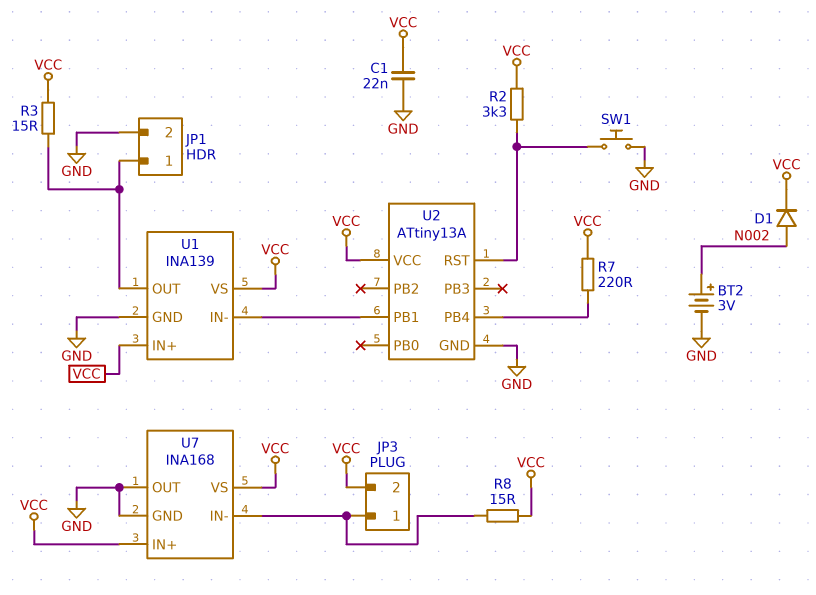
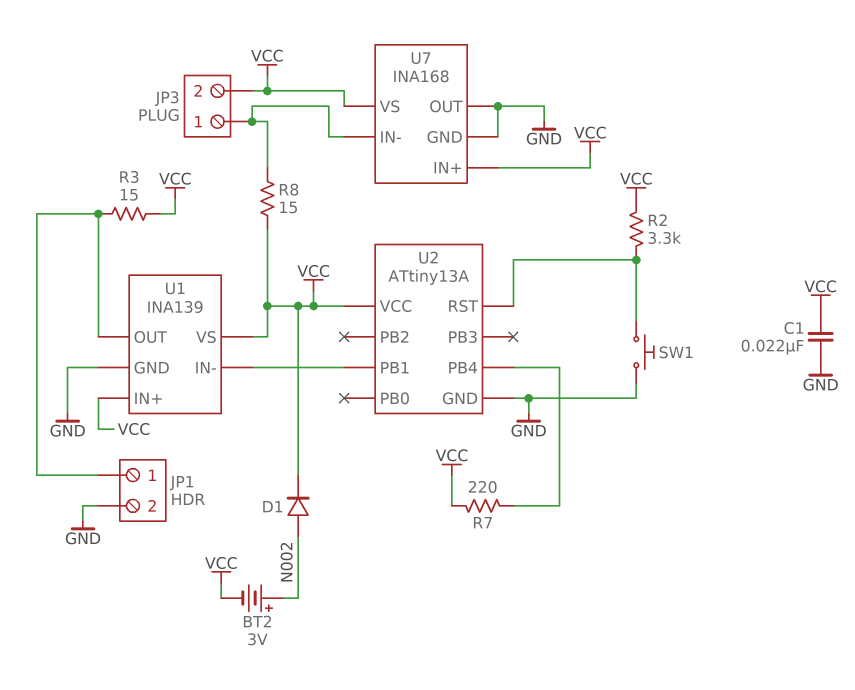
BT2: 3V (plus N002, minus GND) -> 3V (plus N002, minus VCC)

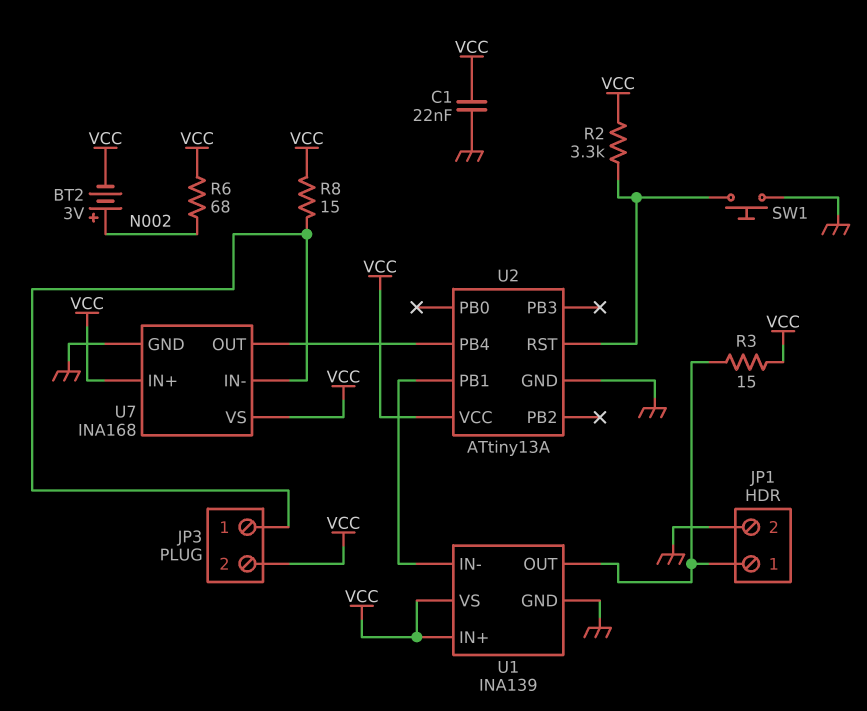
D1: diode (A N002, K VCC) -> none
R6: none -> 68 (N002, VCC)
R7: 220 (U2/PB4, VCC) -> none
U7 pin OUT: GND -> U2/PB4

